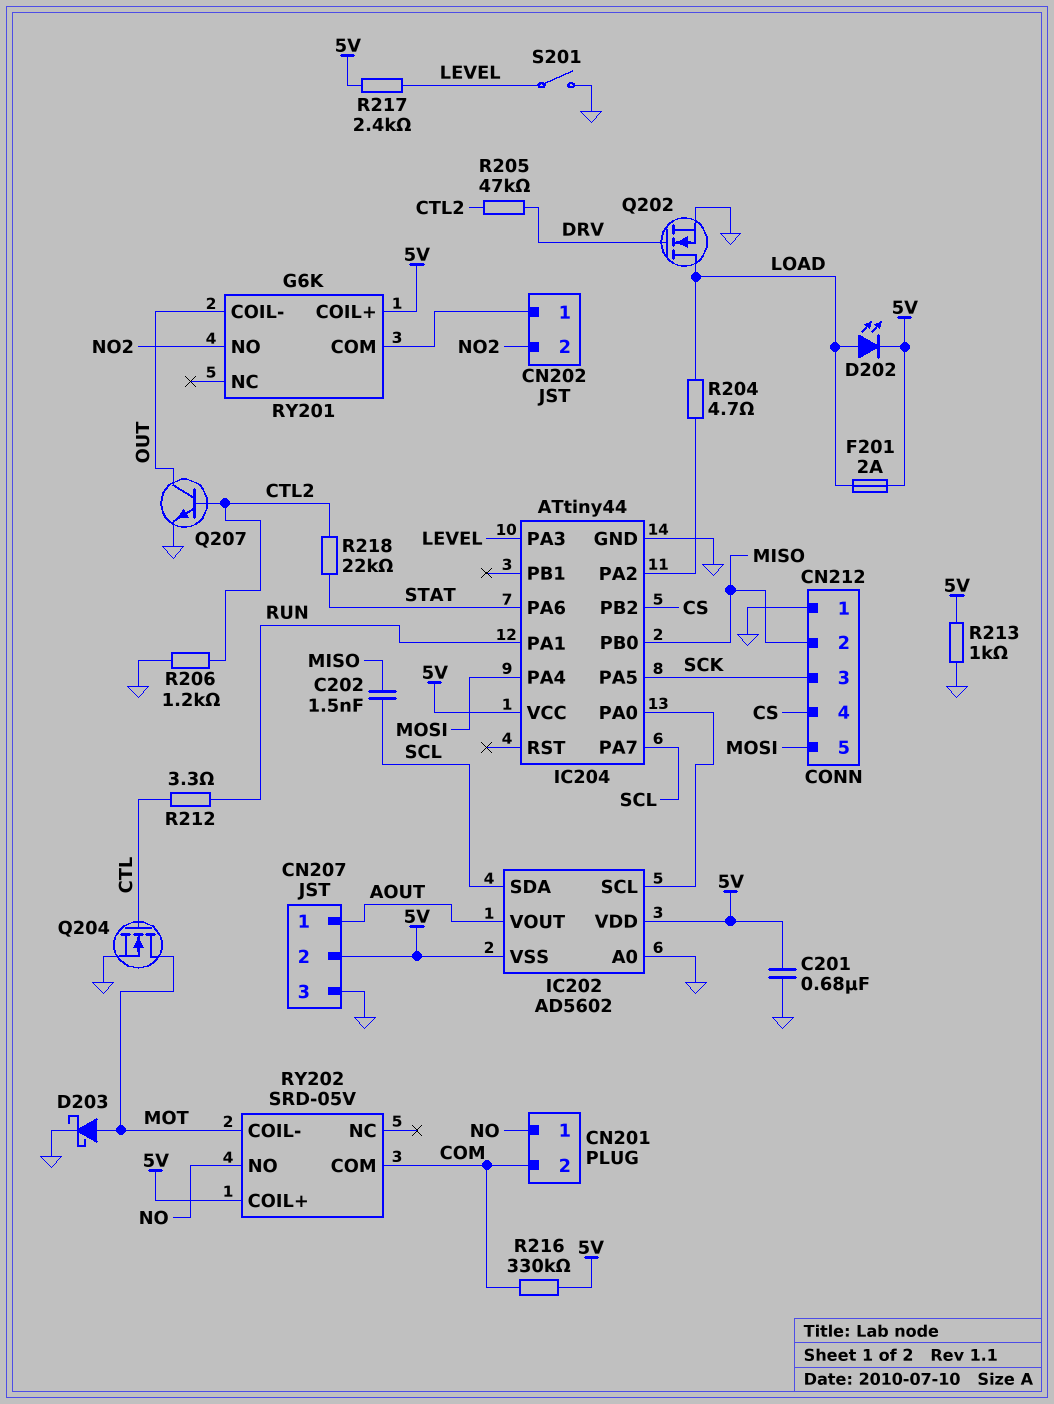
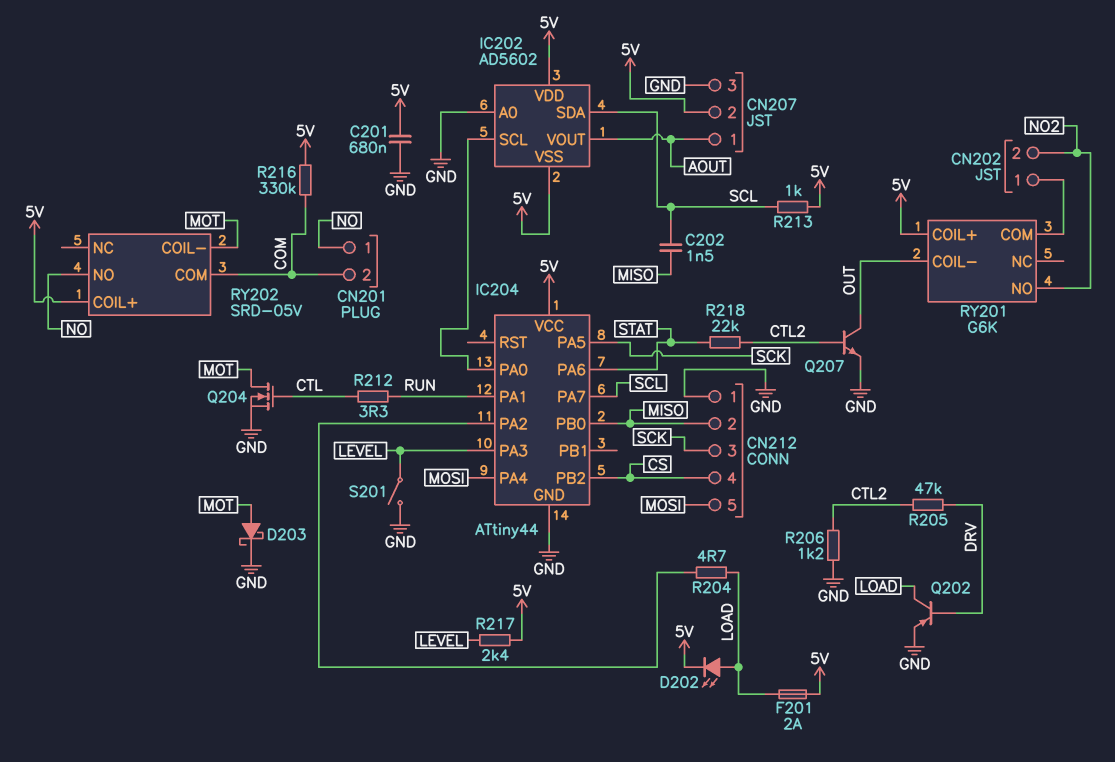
Q202: NMOS (G DRV, D LOAD, S GND) -> PNP (B DRV, C LOAD, E GND)
R213: 1k (5V, GND) -> 1k (5V, SCL)

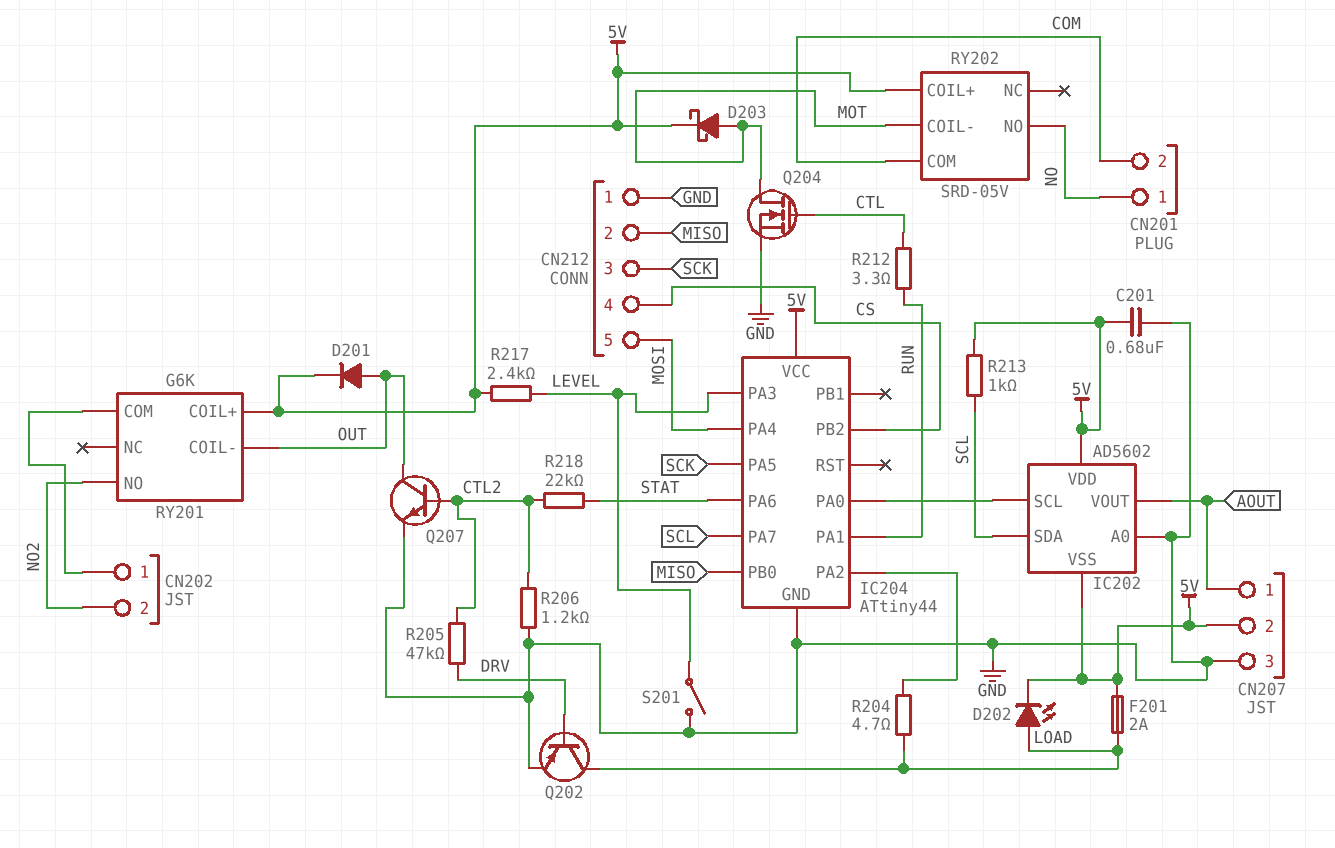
C202: 1.5nF (MISO, SCL) -> none
D201: none -> diode (A OUT, K 5V)
D203: schottky (A MOT, K GND) -> schottky (A MOT, K 5V)
R216: 330k (5V, COM) -> none

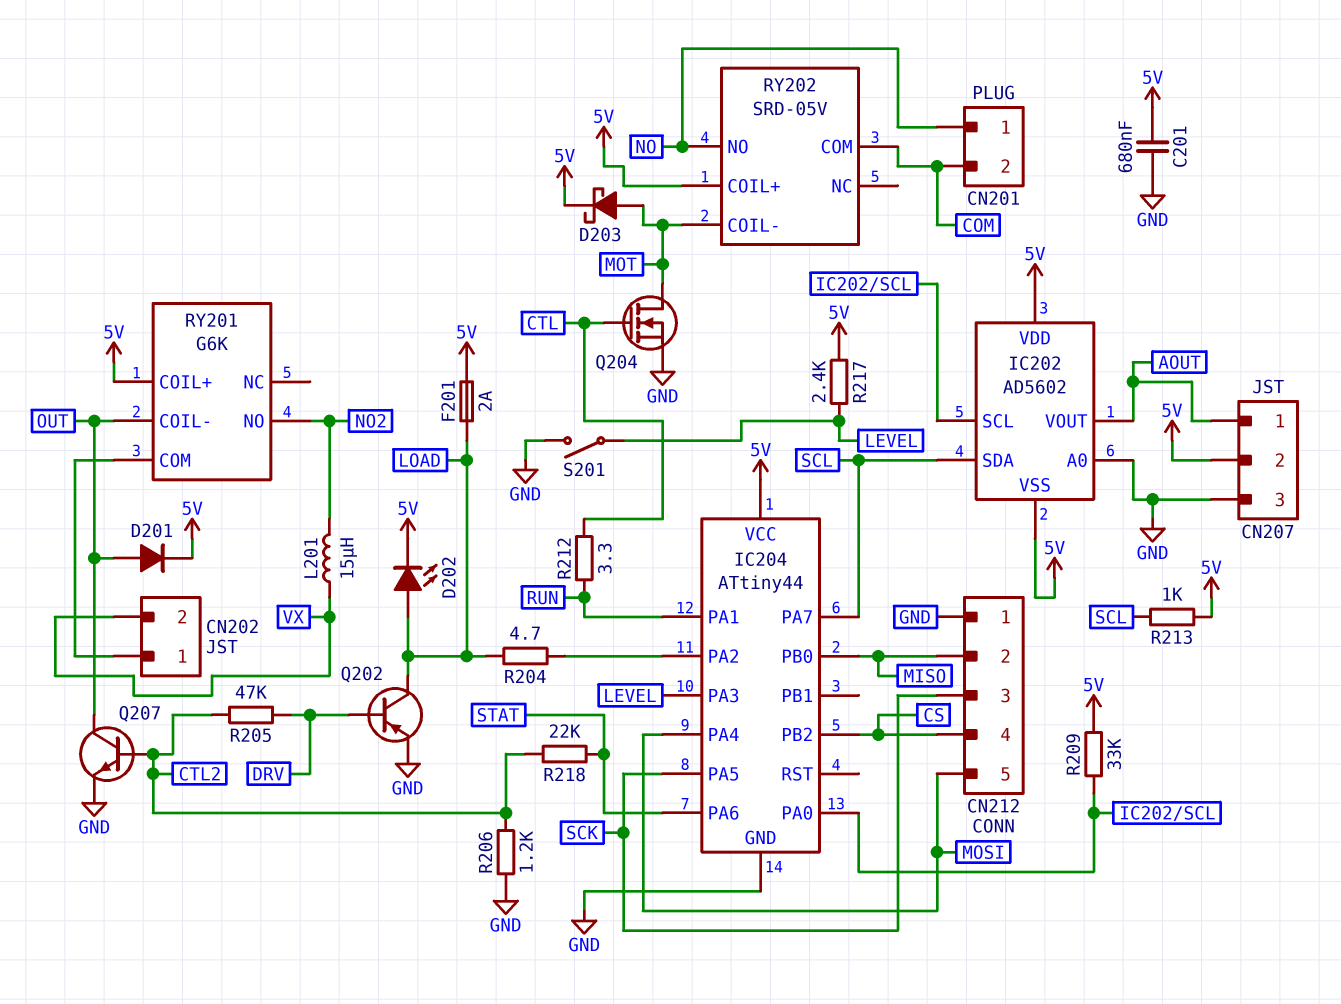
CN202 pin 2: NO2 -> VX
L201: none -> 15uH (NO2, VX)
R209: none -> 33k (5V, IC202/SCL)

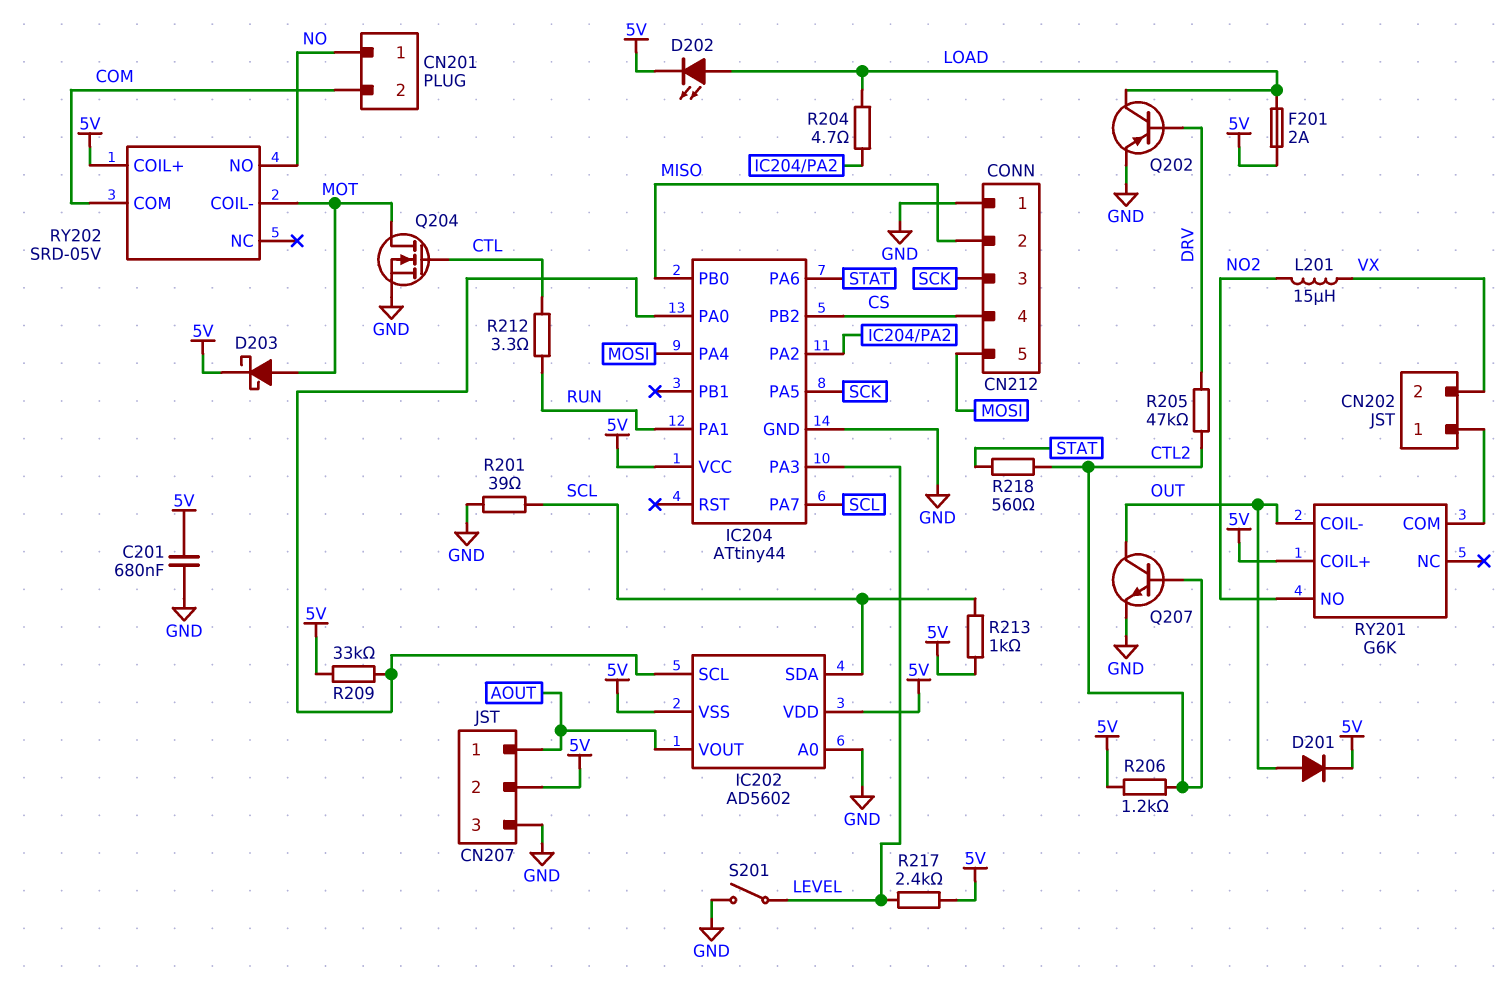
R201: none -> 39 (GND, SCL)
R206: 1.2k (CTL2, GND) -> 1.2k (5V, CTL2)
R218: 22k (CTL2, STAT) -> 560 (CTL2, STAT)

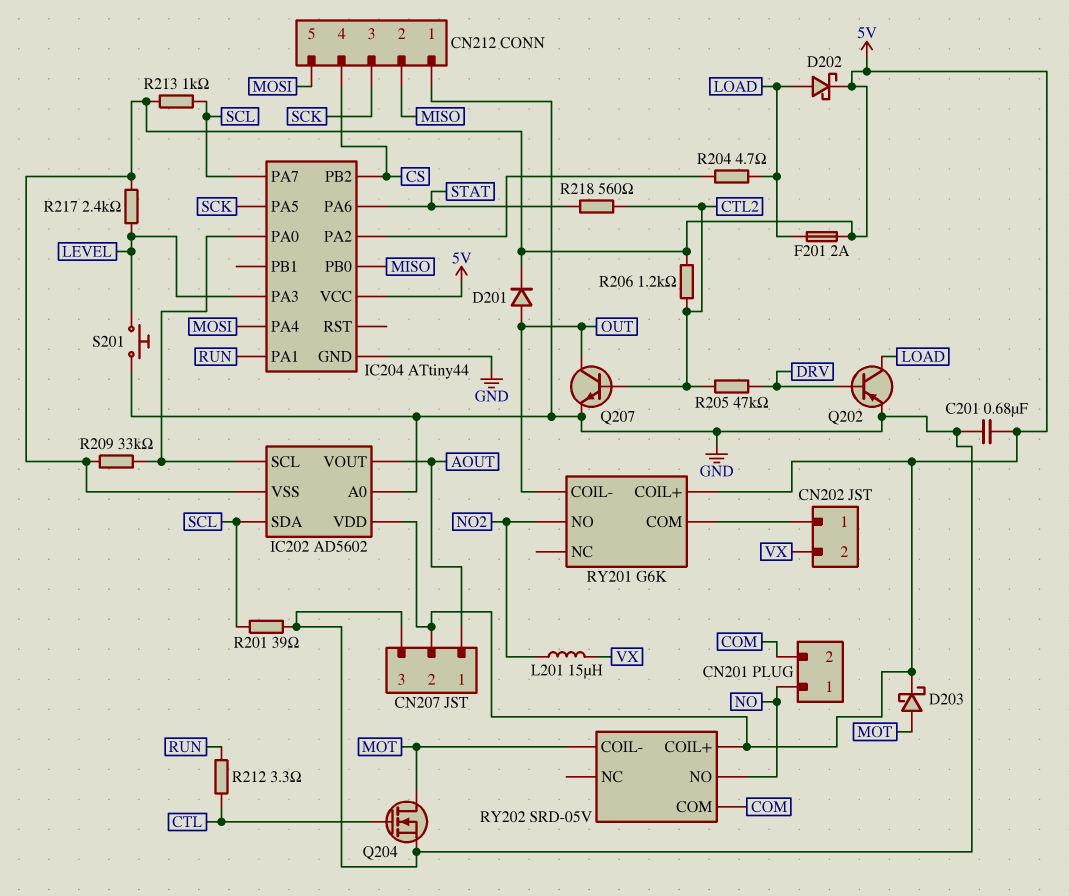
D202: LED (A LOAD, K 5V) -> schottky (A LOAD, K 5V)
S201: switch (GND, LEVEL) -> button (GND, LEVEL)

